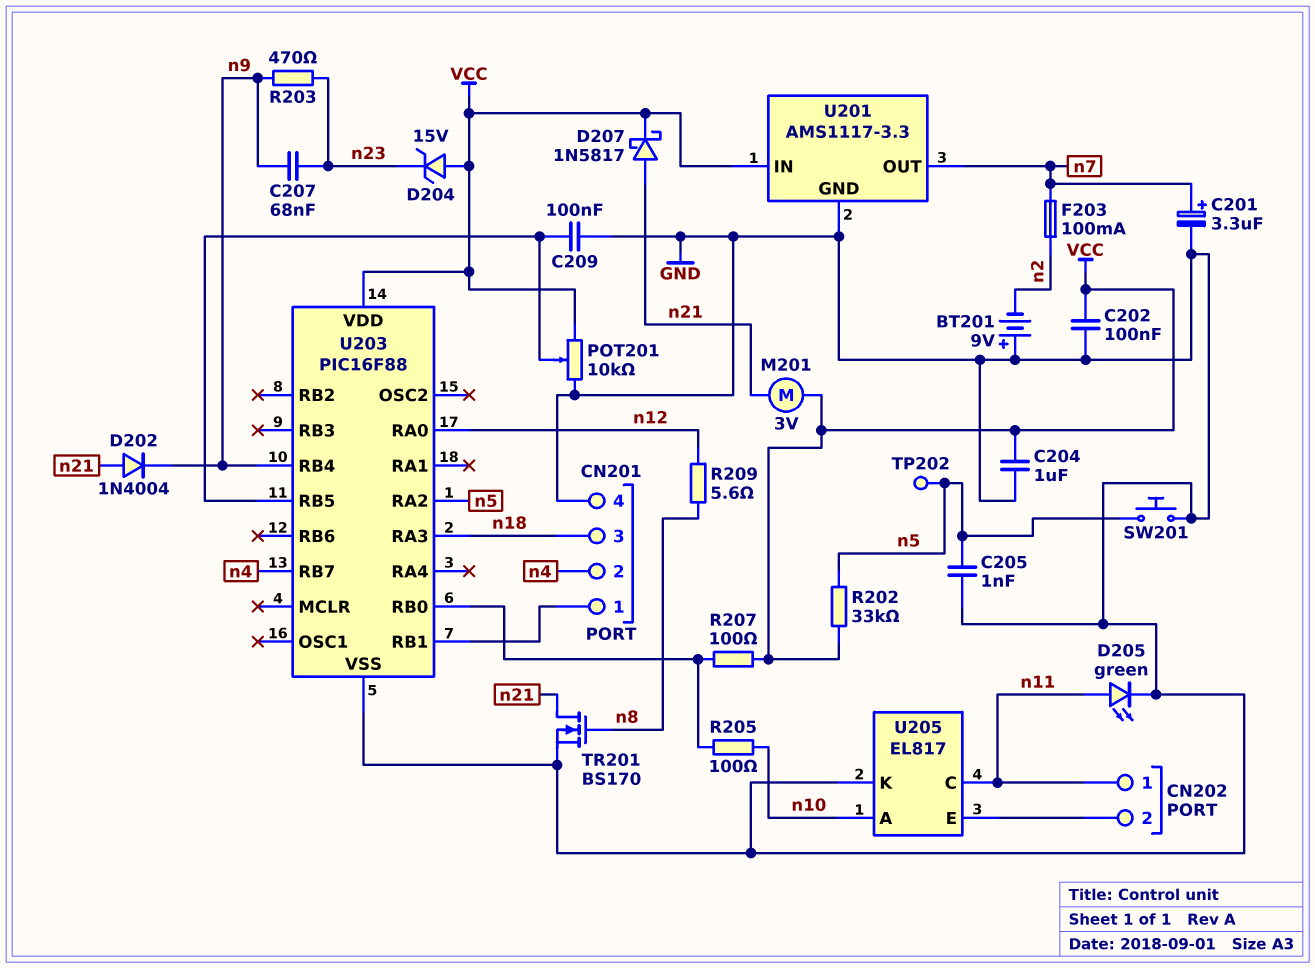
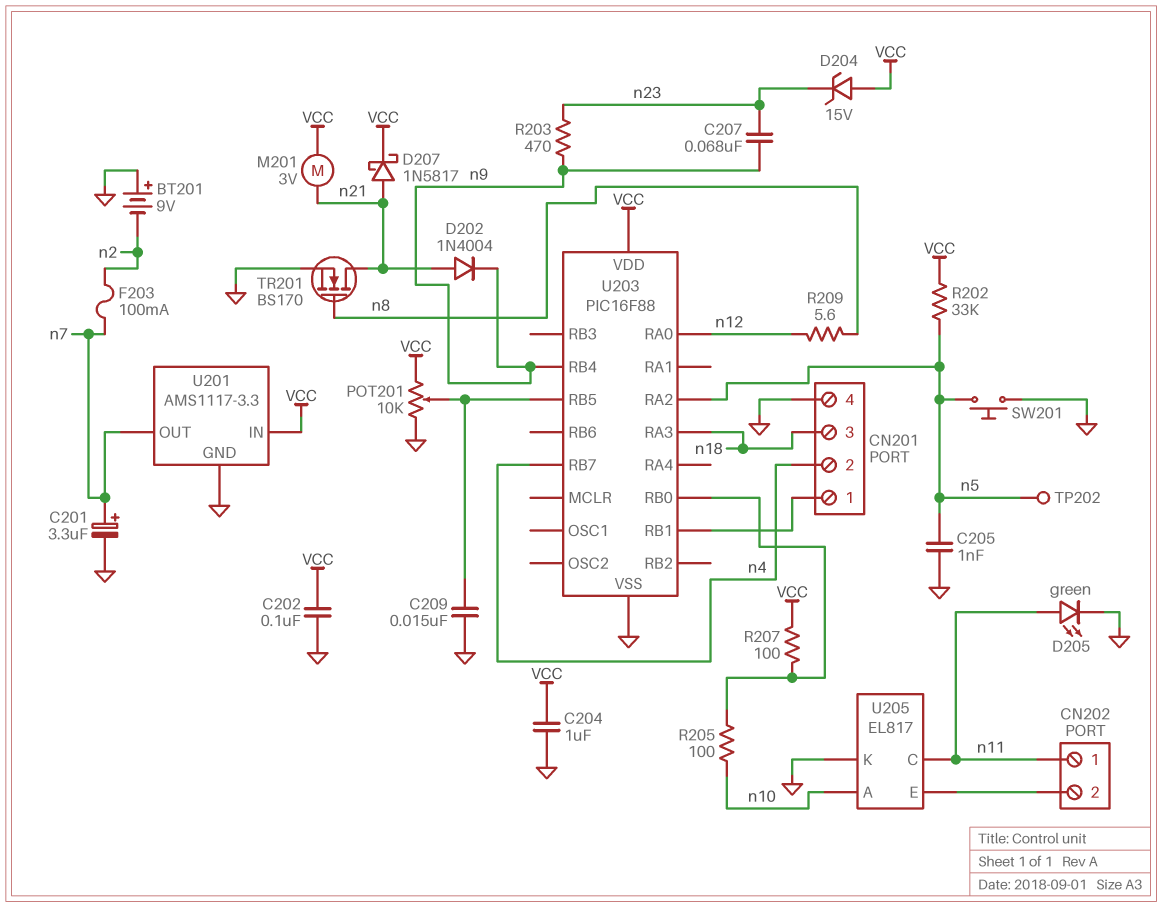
C209: 100nF (GND, U203/RB5) -> 15nF (GND, U203/RB5)

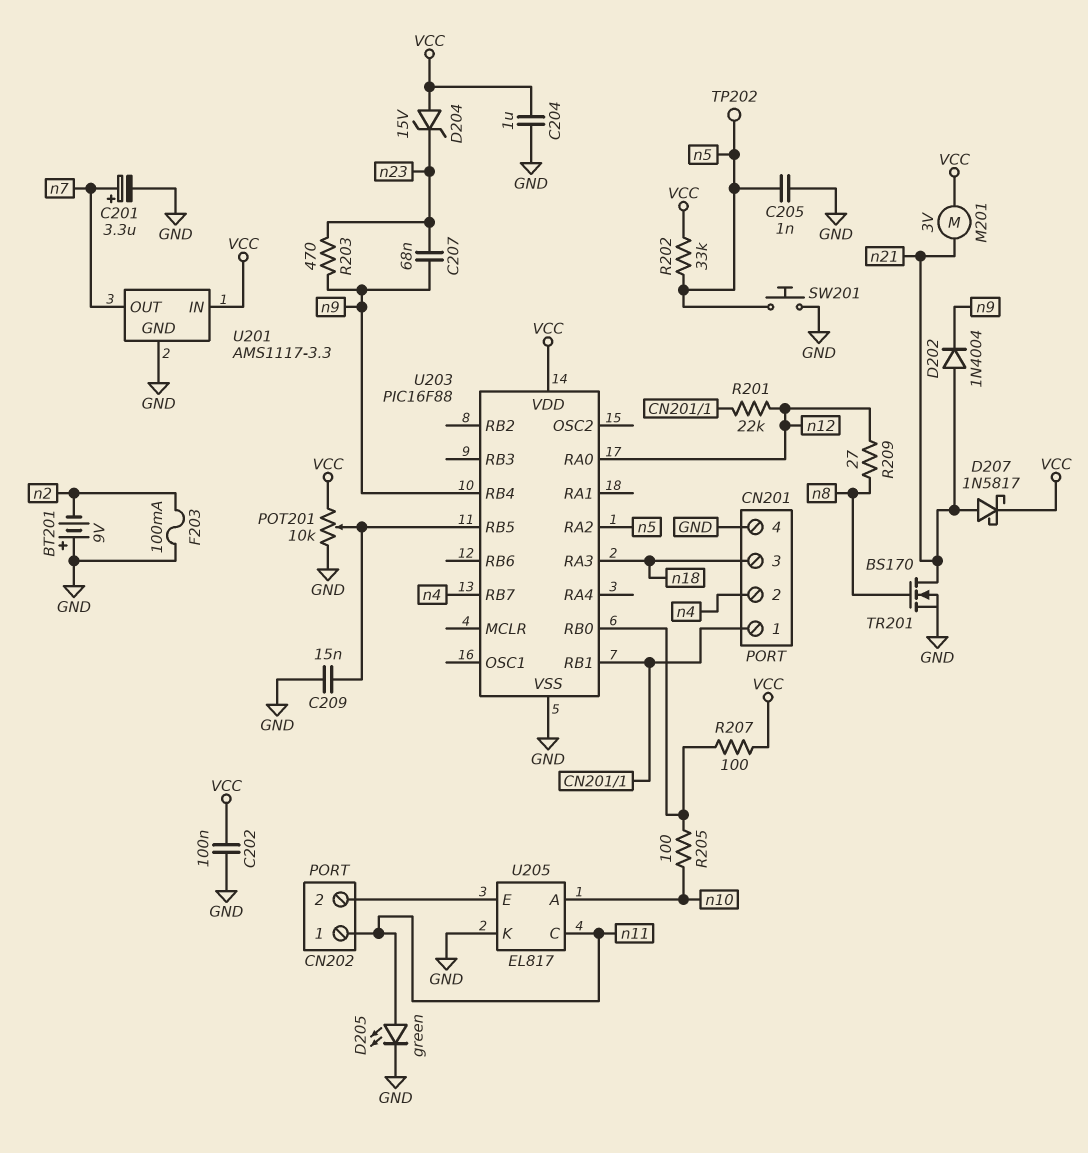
F203: 100mA (n2, n7) -> 100mA (GND, n2)
R201: none -> 22k (CN201/1, n12)
R209: 5.6 (n8, n12) -> 27 (n8, n12)

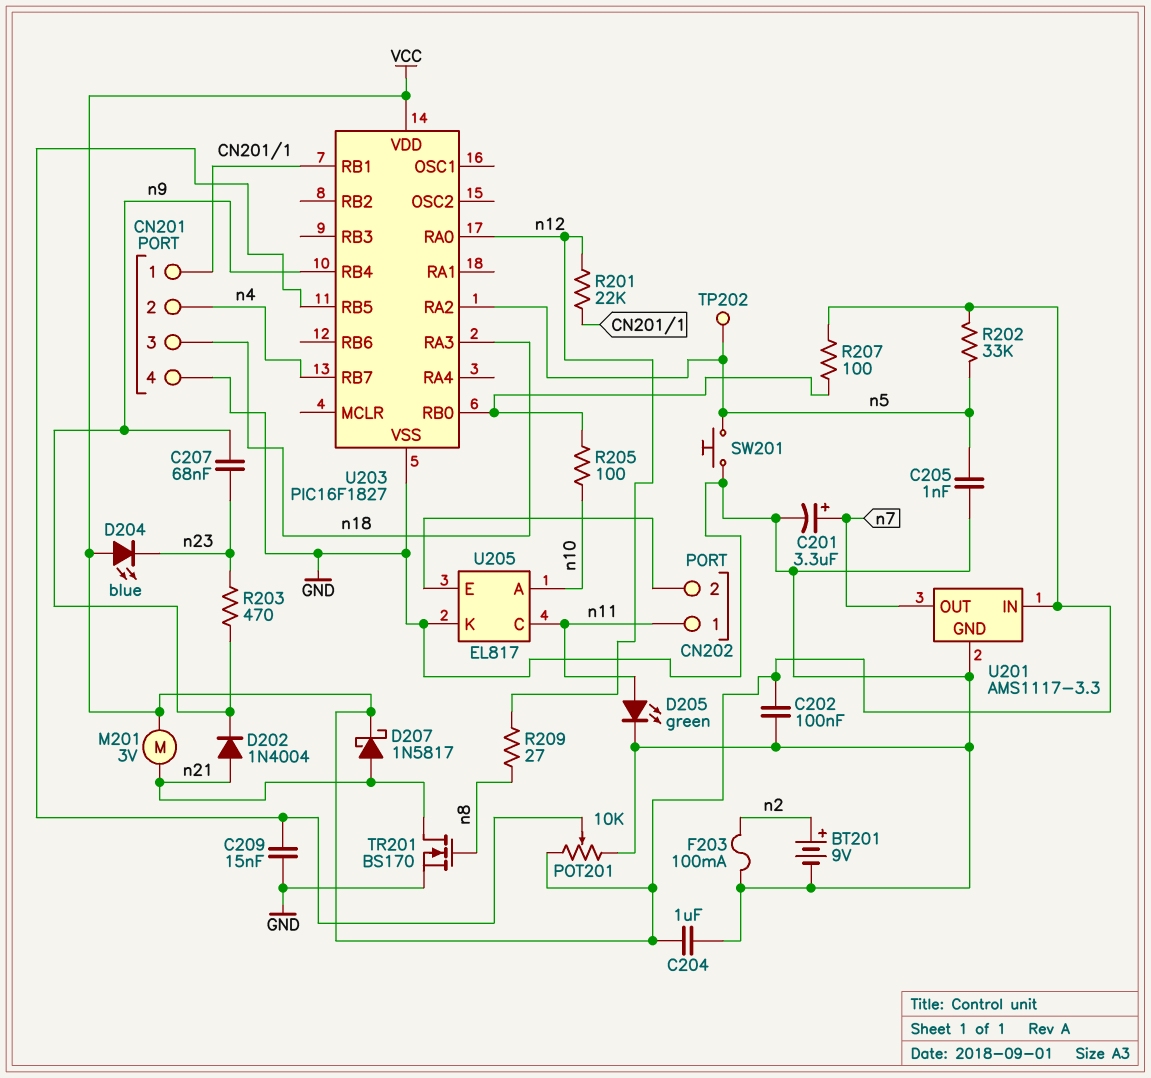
BT201: 9V (plus GND, minus n2) -> 9V (plus n2, minus GND)
D204: zener 15V (A VCC, K n23) -> LED blue (A VCC, K n23)
U203: PIC16F88 -> PIC16F1827

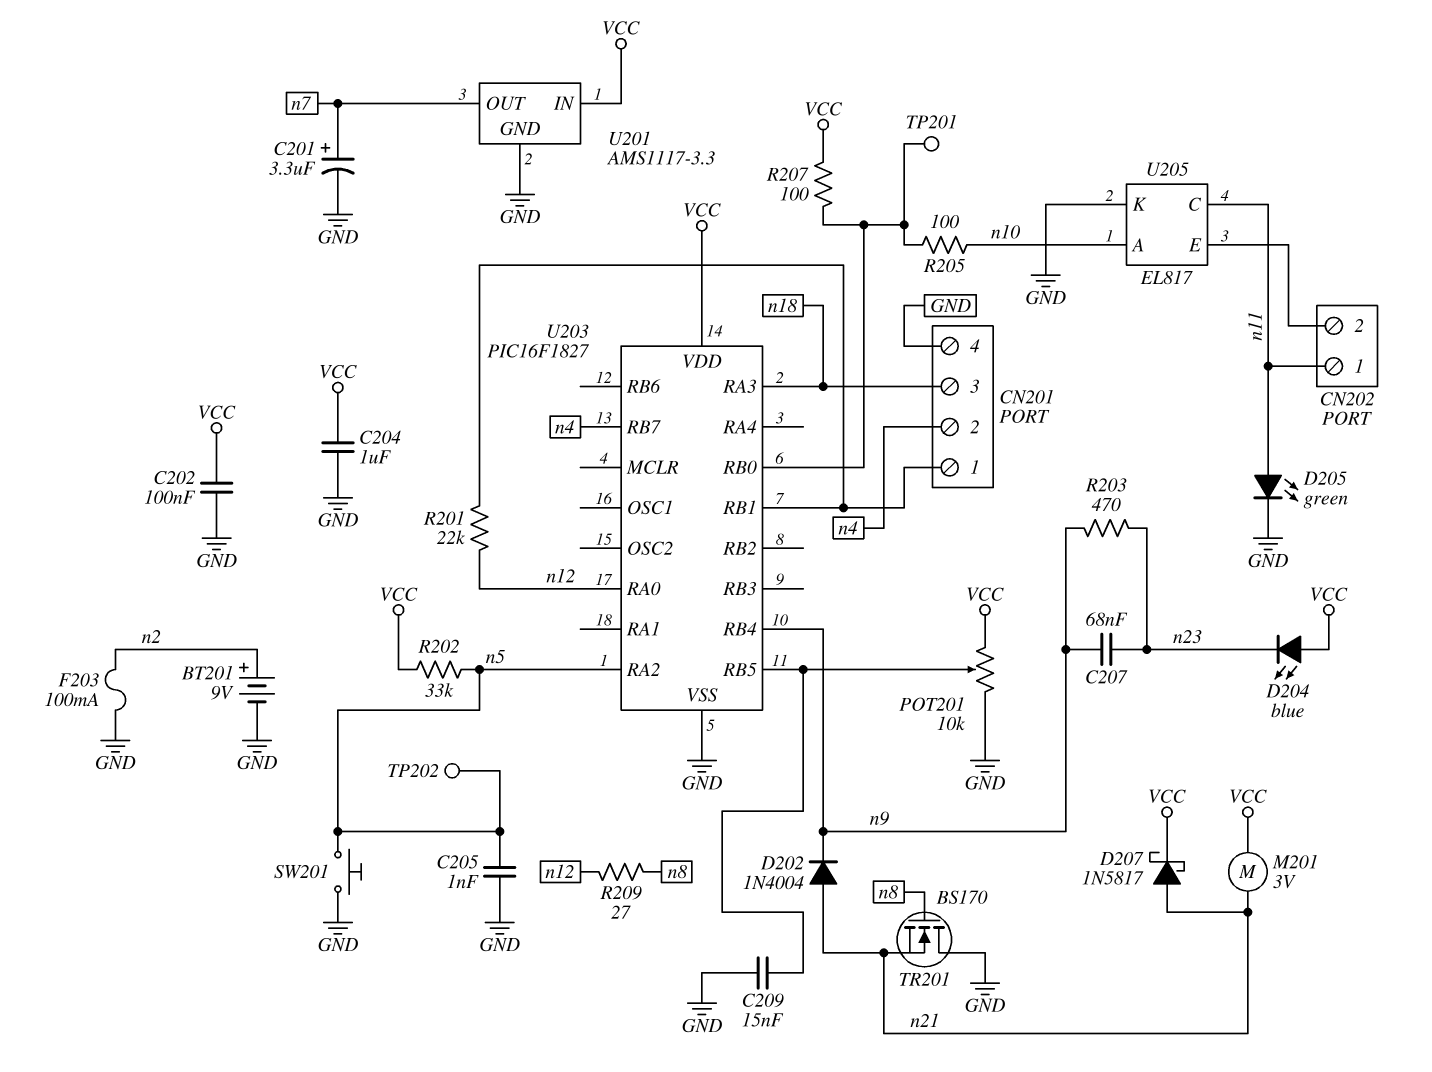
TP201: none -> test point (U203/RB0)
TR201: NMOS BS170 (G n8, D n21, S GND) -> NMOS BS170 (G n8, D GND, S n21)

